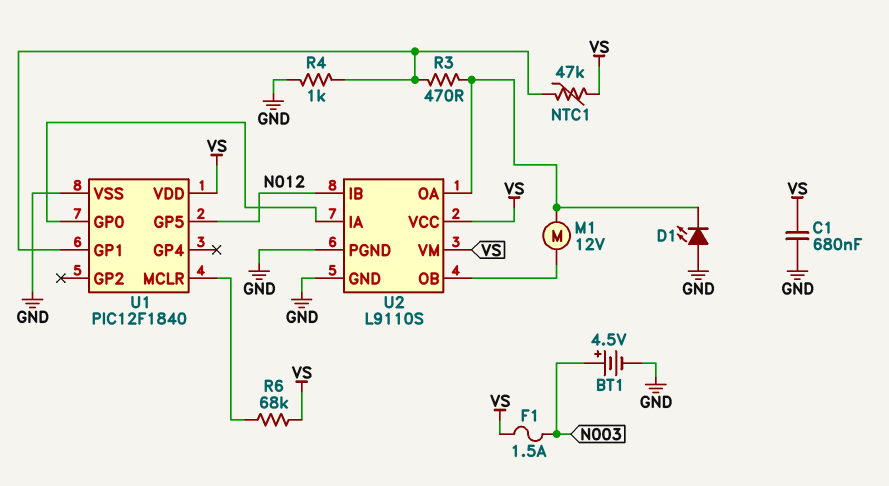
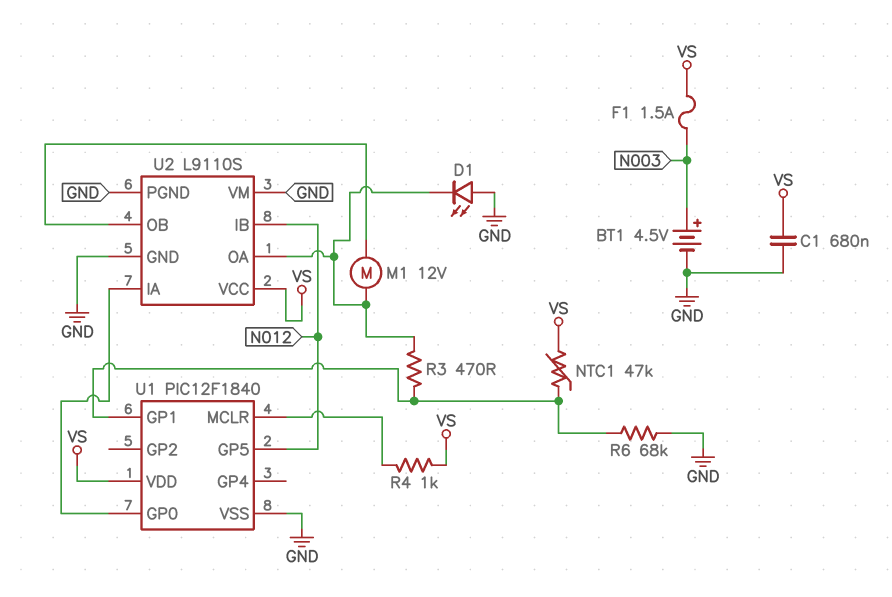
R4: 1k (GND, U1/GP1) -> 1k (U1/MCLR, VS)
R6: 68k (U1/MCLR, VS) -> 68k (GND, U1/GP1)
U2 pin VM: VS -> GND

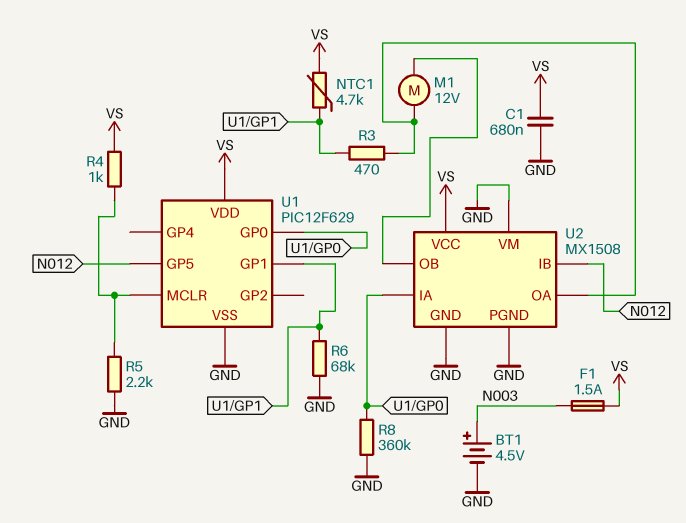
D1: LED (A GND, K U2/OA) -> none
NTC1: 47k (U1/GP1, VS) -> 4.7k (U1/GP1, VS)
R5: none -> 2.2k (GND, U1/MCLR)
R8: none -> 360k (GND, U1/GP0)
U1: PIC12F1840 -> PIC12F629
U2: L9110S -> MX1508

